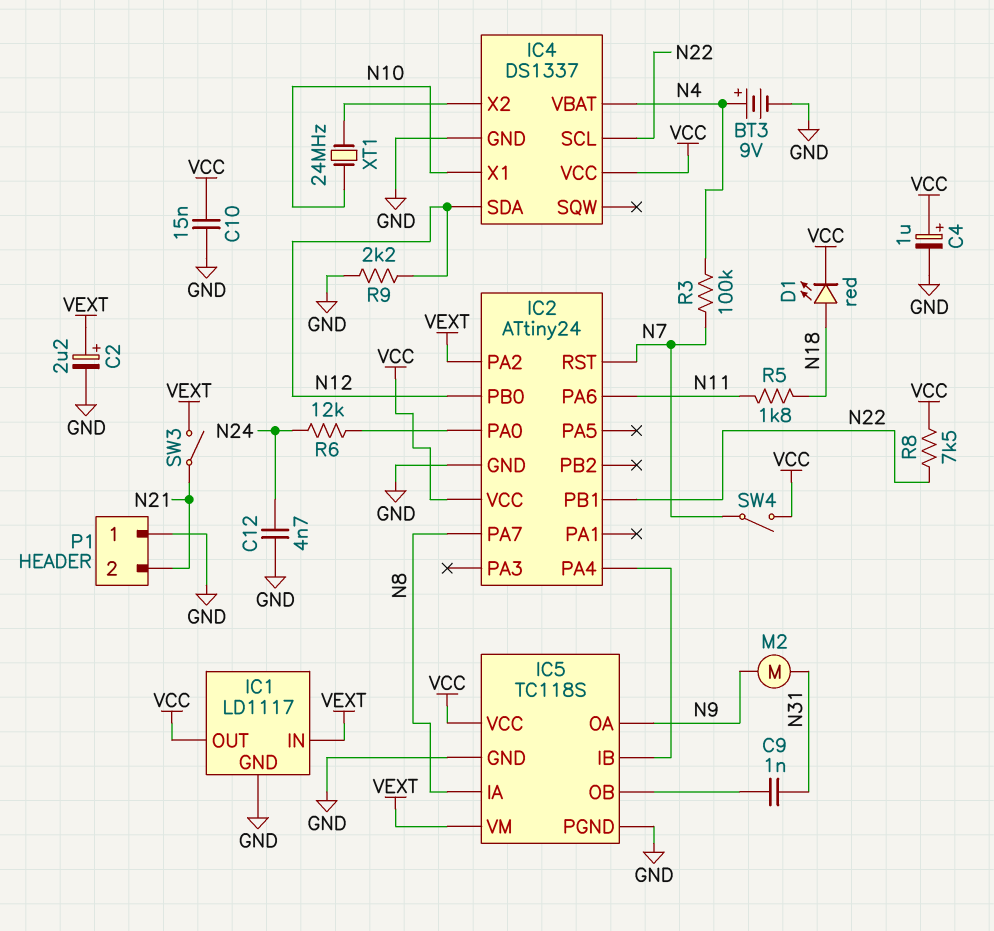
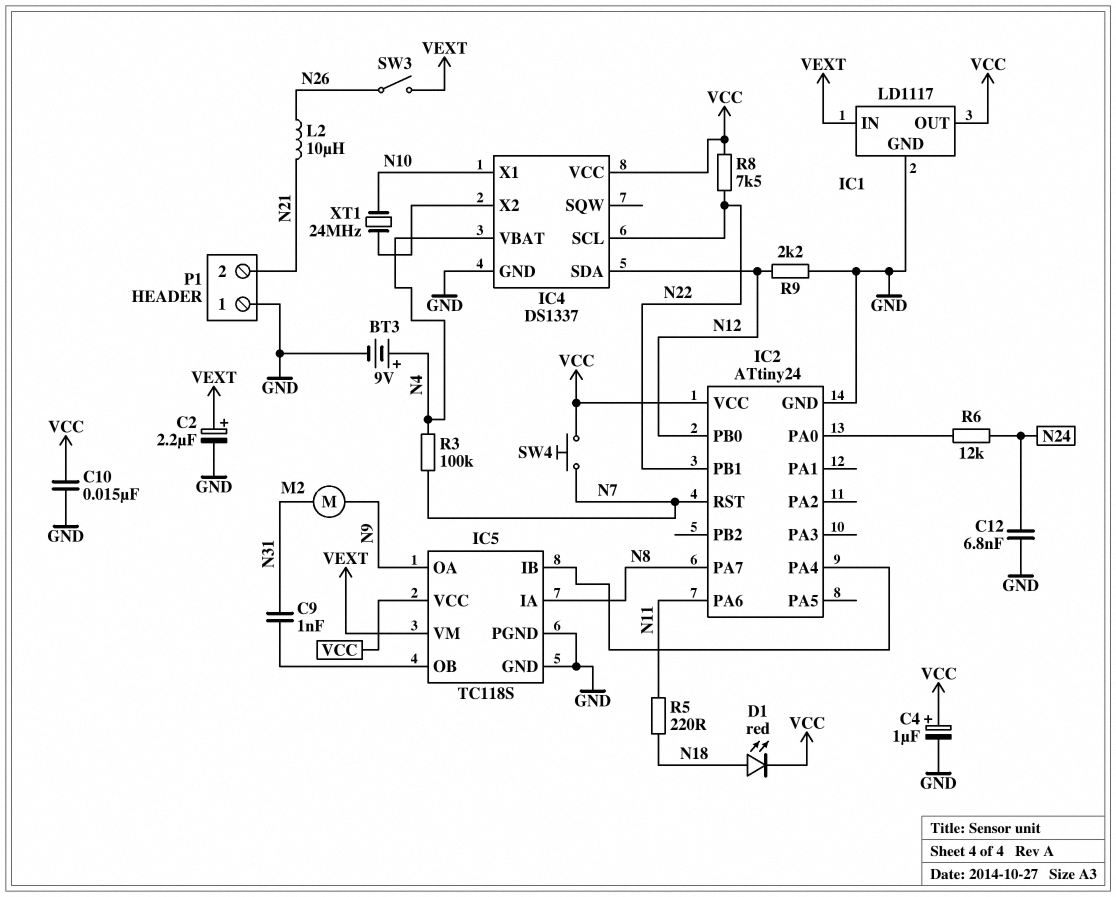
C12: 4.7nF (GND, N24) -> 6.8nF (GND, N24)
IC2 pin PA2: VEXT -> none
L2: none -> 10uH (N21, N26)
R5: 1.8k (N11, N18) -> 220 (N11, N18)
SW3: switch (N21, VEXT) -> switch (N26, VEXT)
SW4: switch (N7, VCC) -> button (N7, VCC)

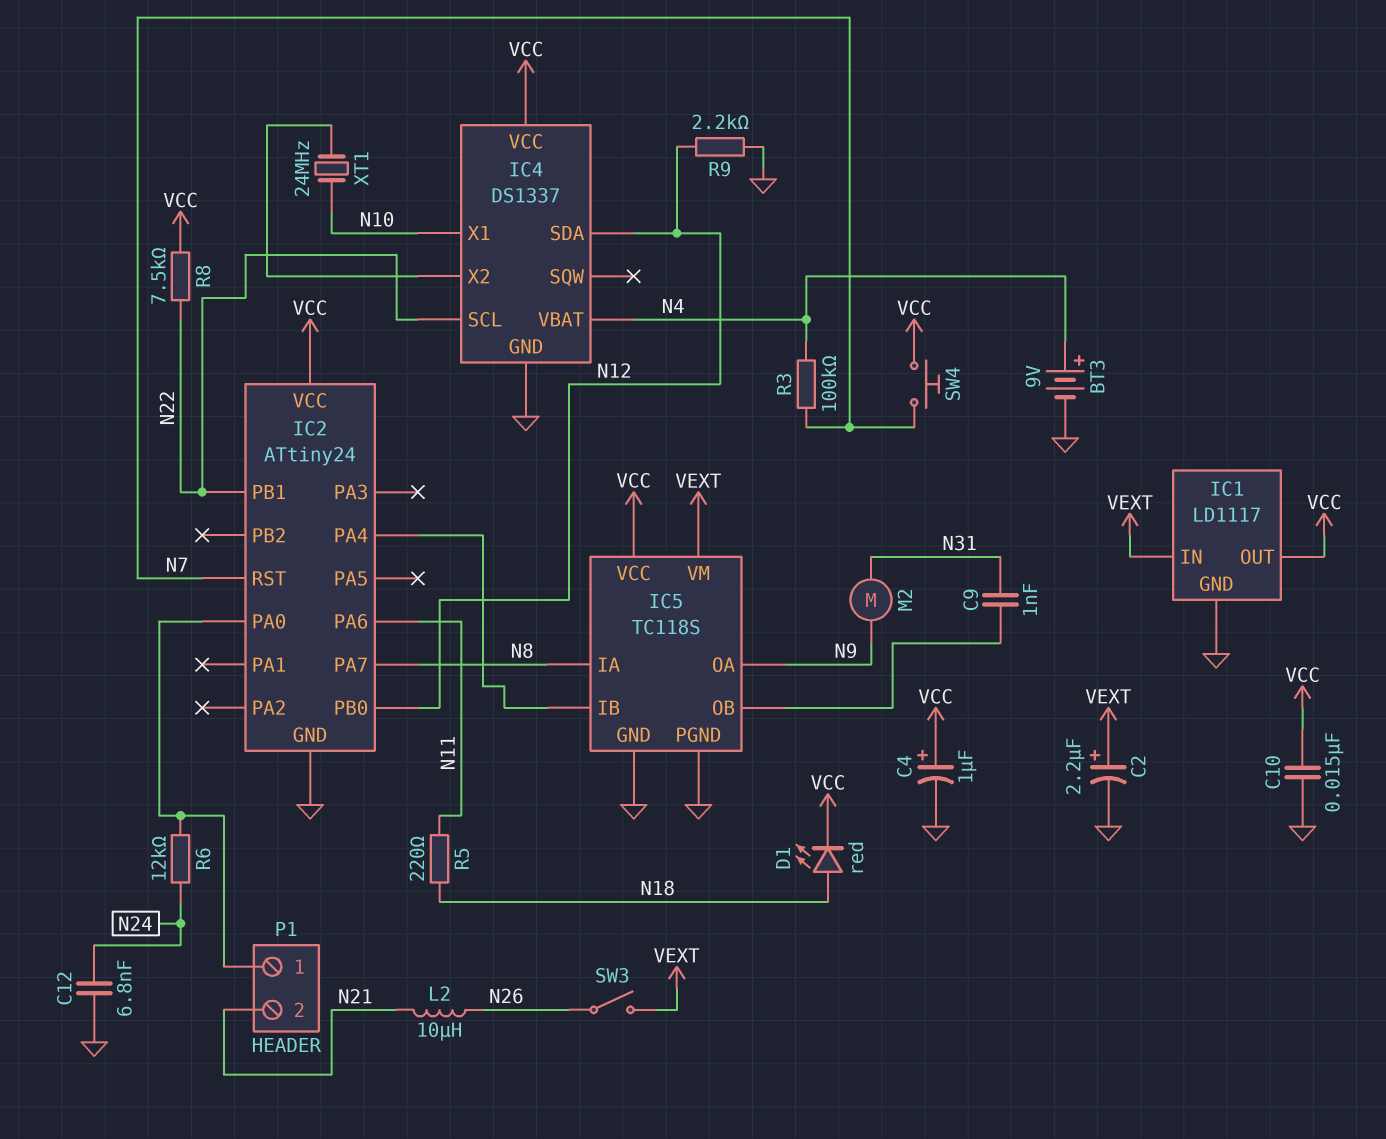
P1 pin 1: GND -> IC2/PA0

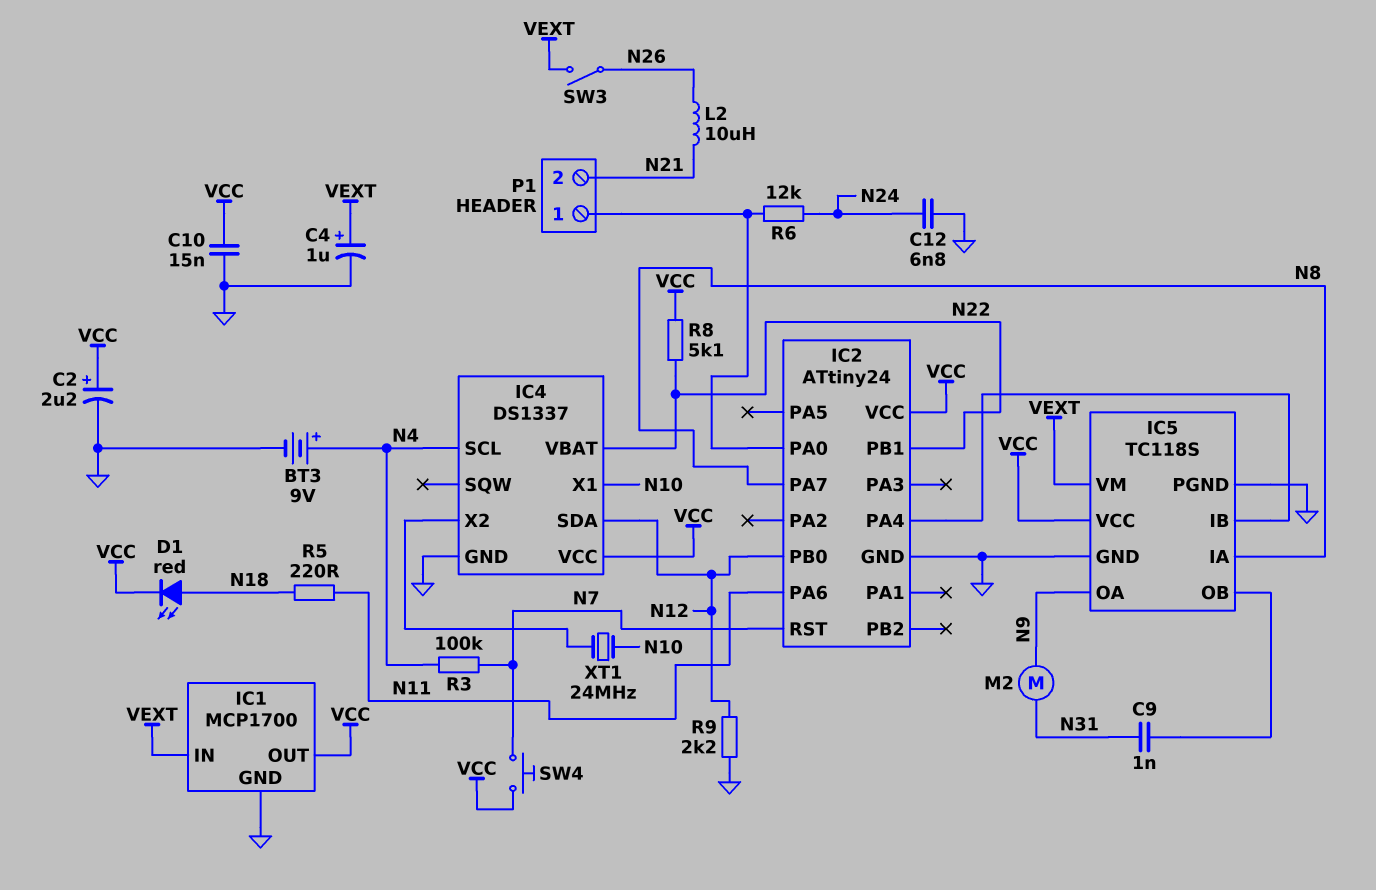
C2: 2.2uF (plus VEXT, minus GND) -> 2.2uF (plus VCC, minus GND)
C4: 1uF (plus VCC, minus GND) -> 1uF (plus VEXT, minus GND)
IC1: LD1117 -> MCP1700
IC4 pin SCL: N22 -> N4
IC4 pin VBAT: N4 -> N22
R8: 7.5k (N22, VCC) -> 5.1k (N22, VCC)

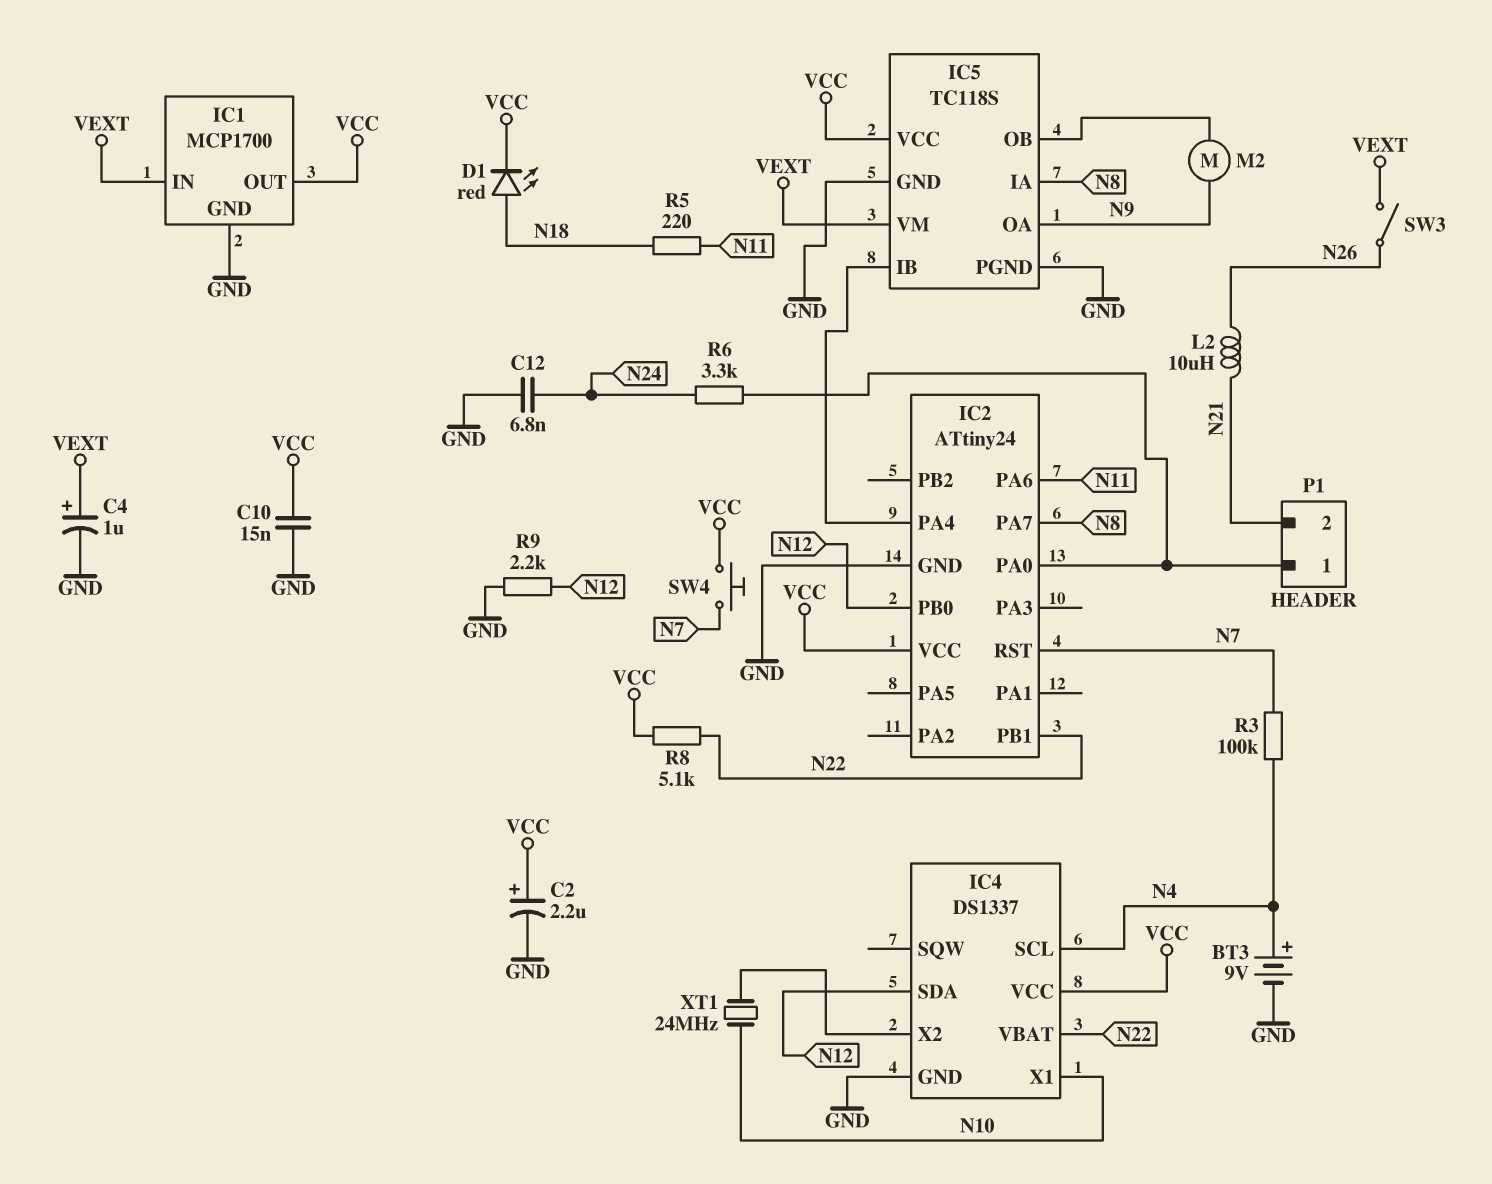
C9: 1nF (IC5/OB, N31) -> none
M2: motor (N9, N31) -> motor (IC5/OB, N9)
R6: 12k (IC2/PA0, N24) -> 3.3k (IC2/PA0, N24)

